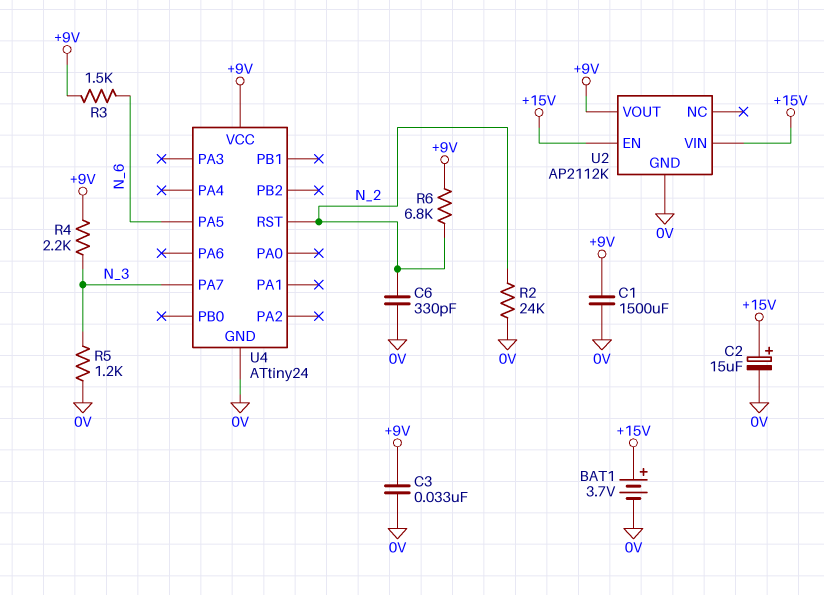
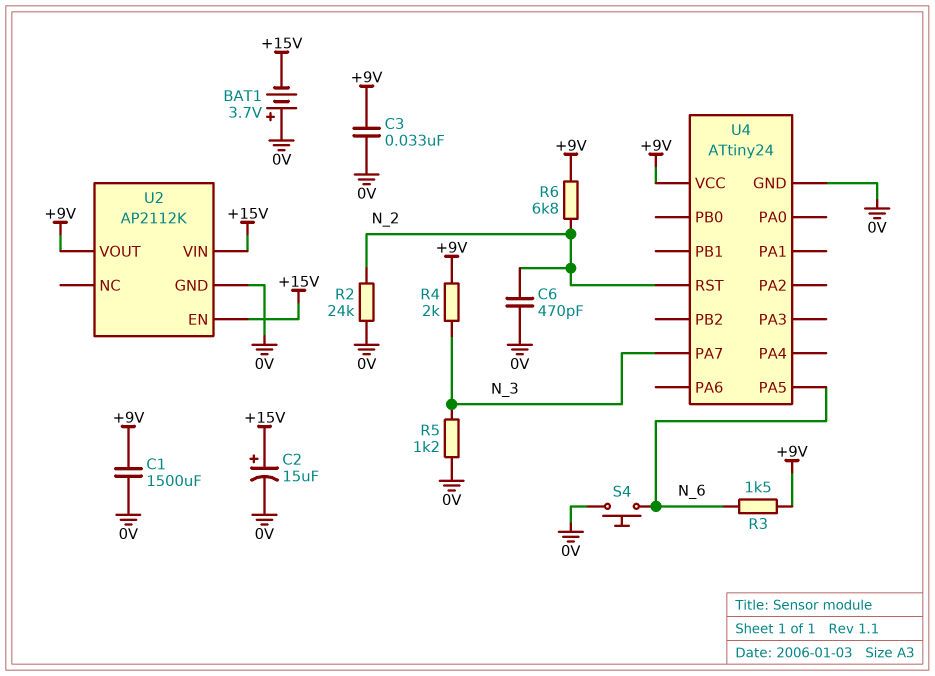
BAT1: 3.7V (plus +15V, minus 0V) -> 3.7V (plus 0V, minus +15V)
C6: 330pF (0V, N_2) -> 470pF (0V, N_2)
R4: 2.2k (+9V, N_3) -> 2k (+9V, N_3)
S4: none -> button (0V, N_6)

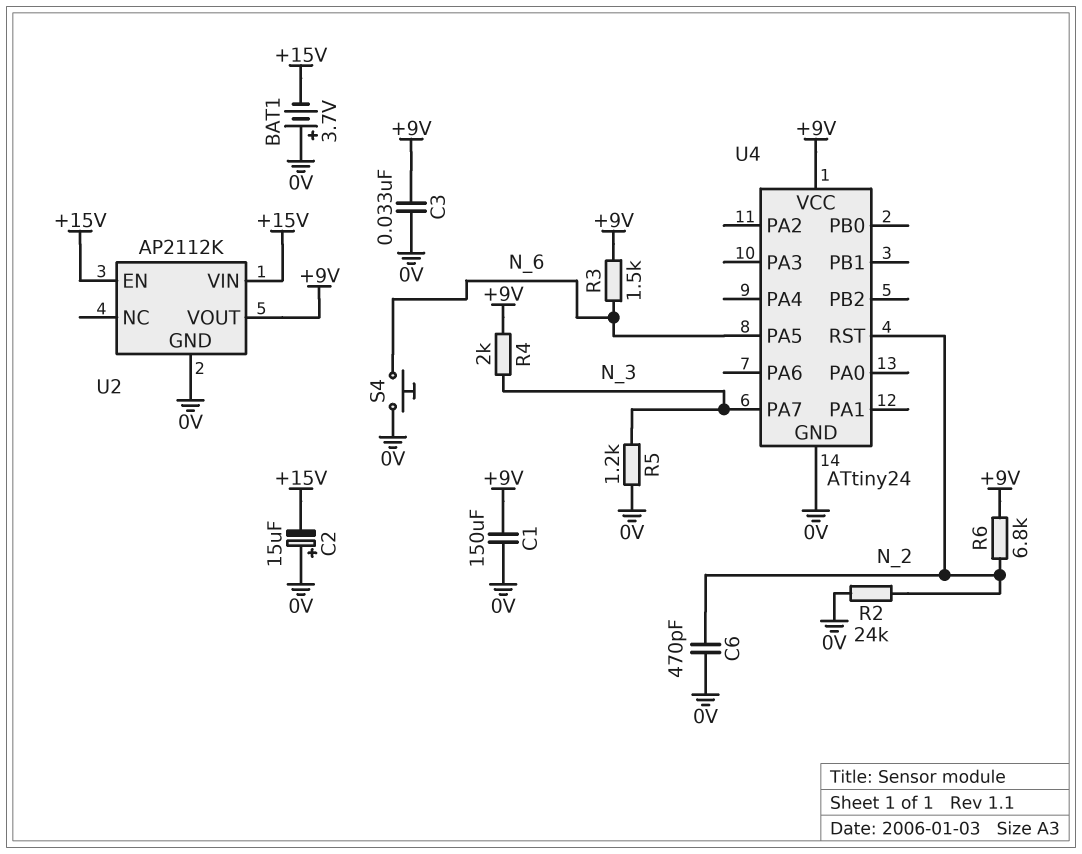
C1: 1500uF (+9V, 0V) -> 150uF (+9V, 0V)
C2: 15uF (plus +15V, minus 0V) -> 15uF (plus 0V, minus +15V)

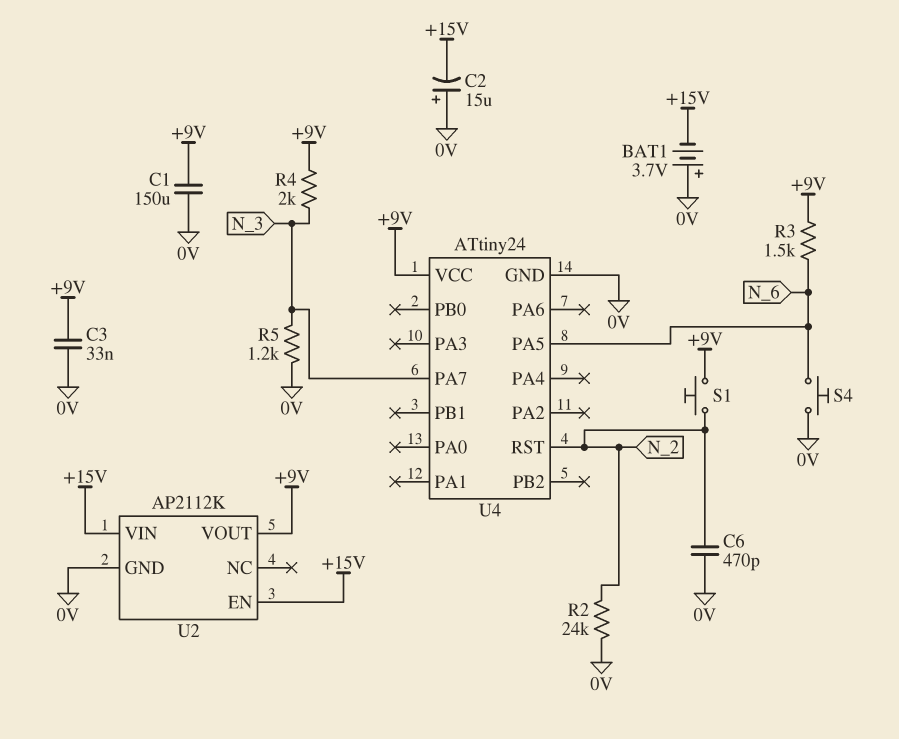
R6: 6.8k (+9V, N_2) -> none
S1: none -> button (+9V, N_2)

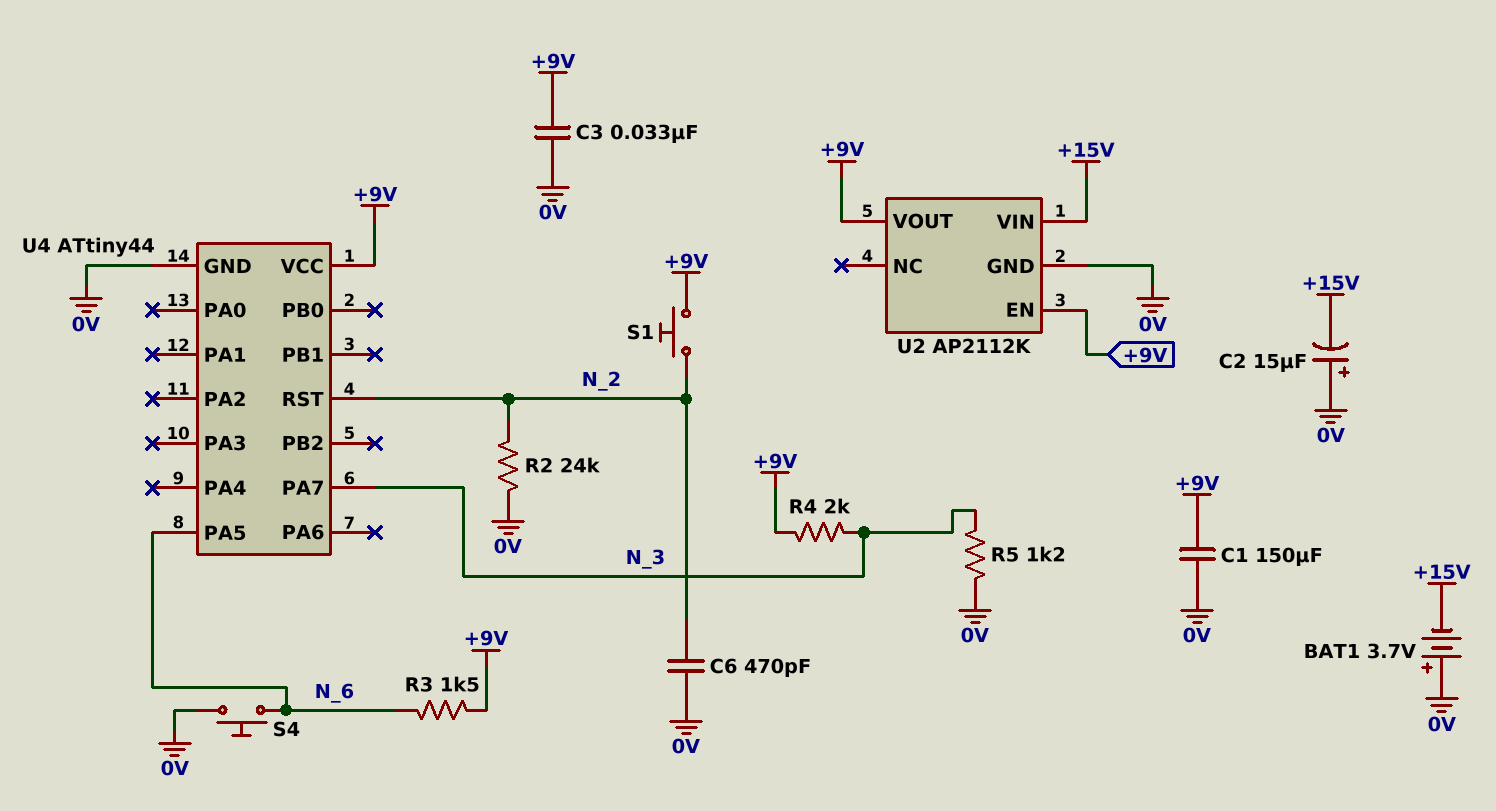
U2 pin EN: +15V -> +9V
U4: ATtiny24 -> ATtiny44

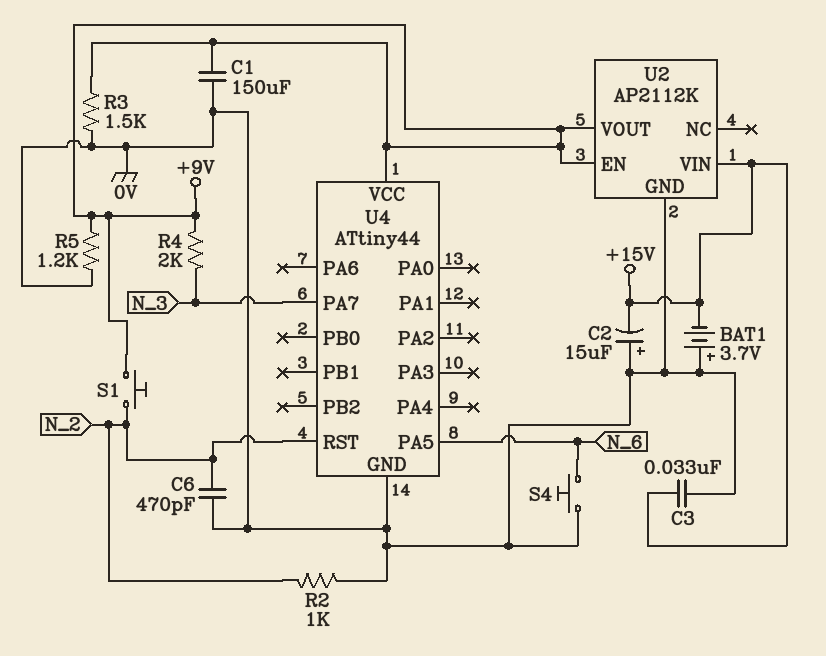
C3: 33nF (+9V, 0V) -> 33nF (+15V, 0V)
R2: 24k (0V, N_2) -> 1k (0V, N_2)
R3: 1.5k (+9V, N_6) -> 1.5k (+9V, 0V)
R5: 1.2k (0V, N_3) -> 1.2k (+9V, 0V)

